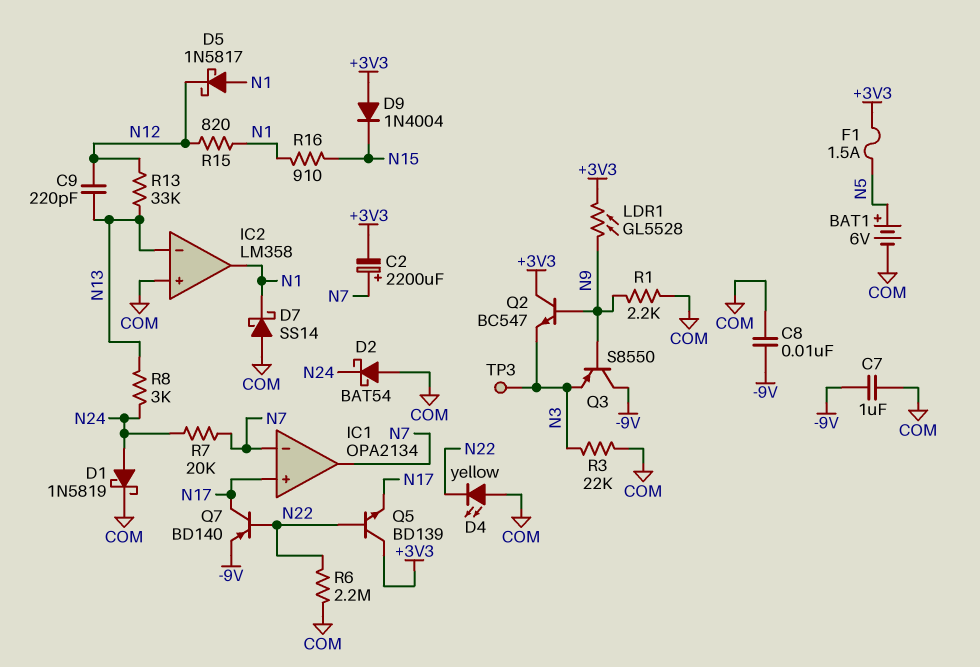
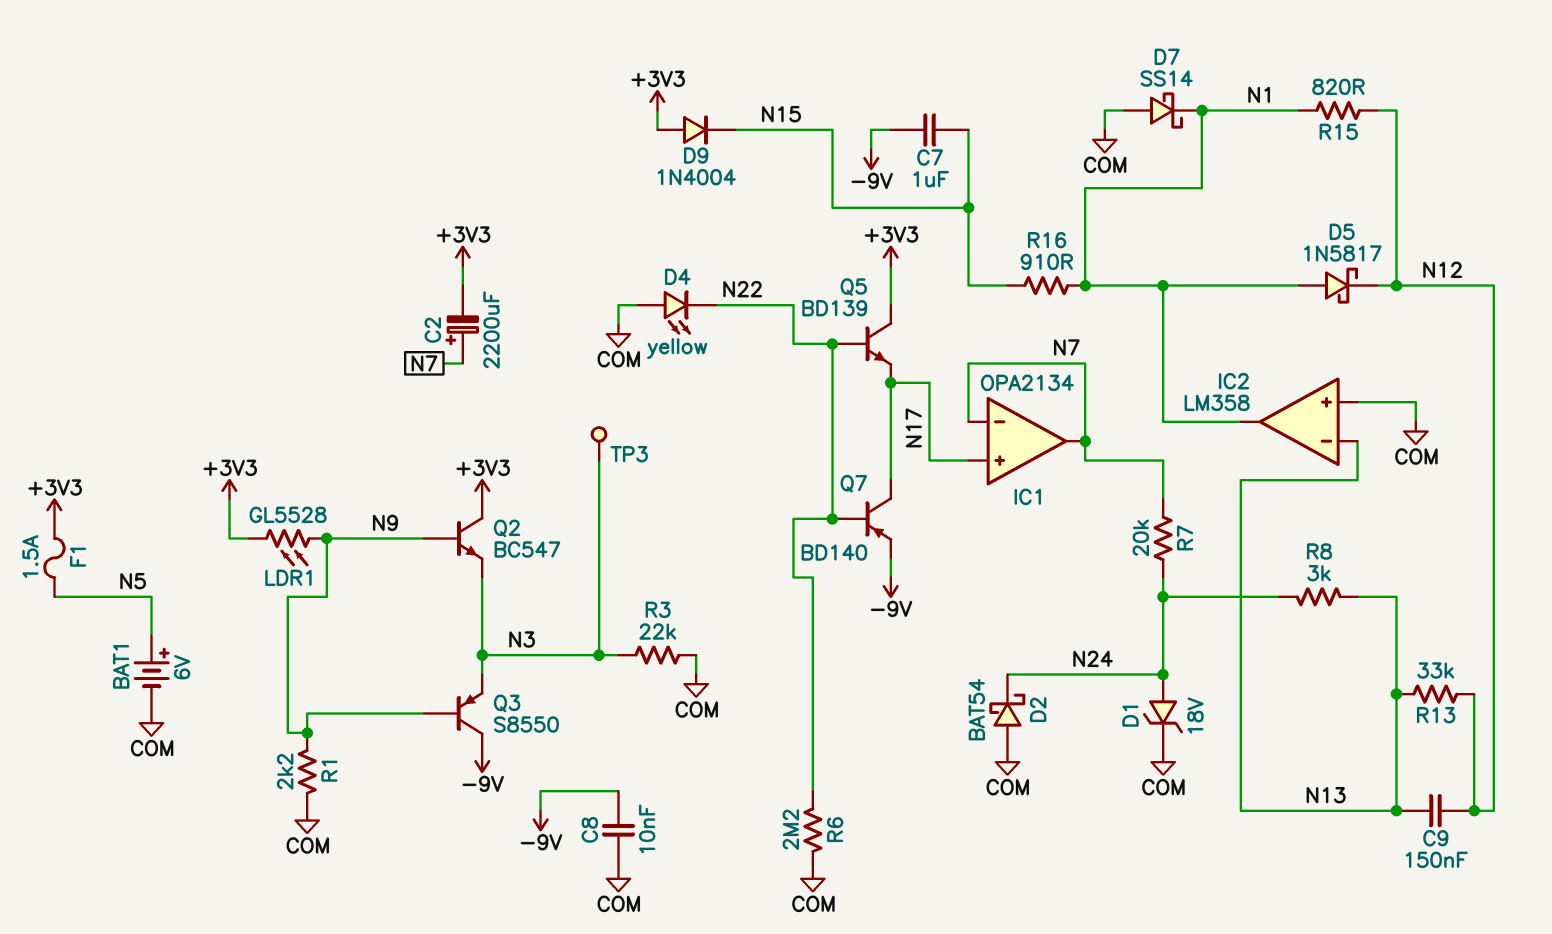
C7: 1uF (-9V, COM) -> 1uF (-9V, N15)
C9: 220pF (N12, N13) -> 150nF (N12, N13)
D1: schottky 1N5819 (A N24, K COM) -> zener 18V (A N24, K COM)

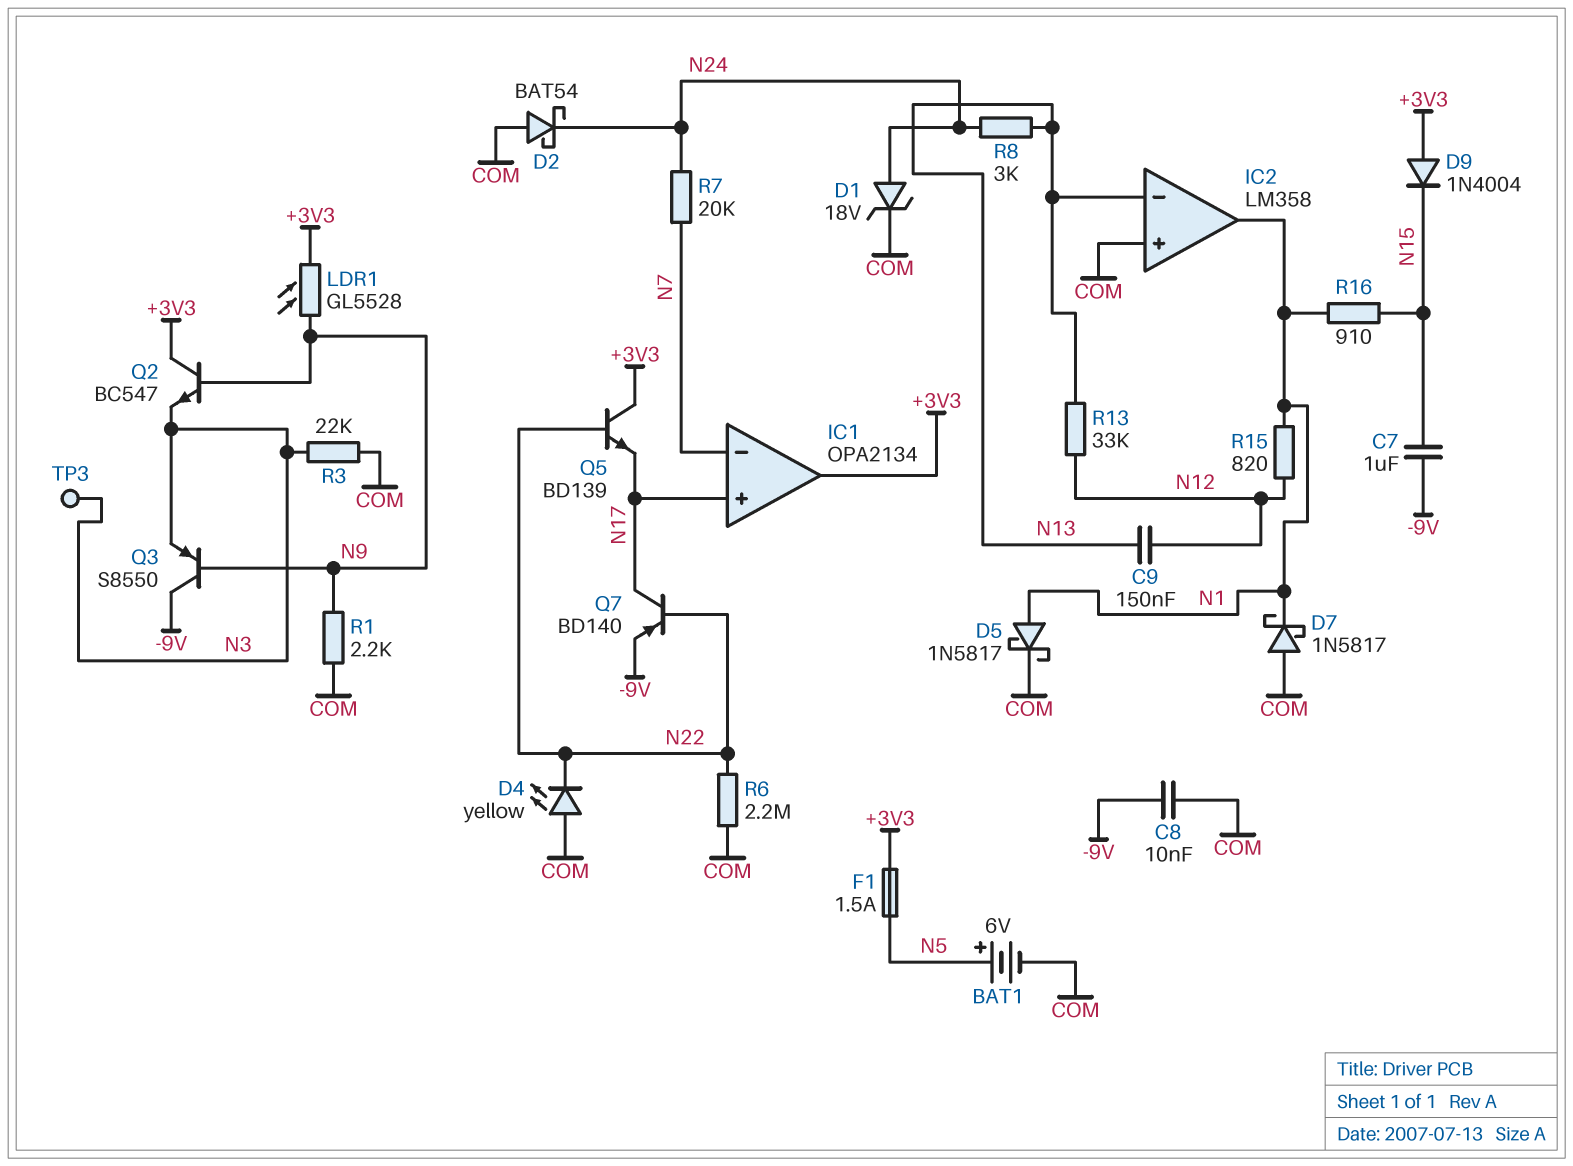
C2: 2200uF (plus N7, minus +3V3) -> none
D5: schottky 1N5817 (A N1, K N12) -> schottky 1N5817 (A N1, K COM)
D7: schottky SS14 (A COM, K N1) -> schottky 1N5817 (A COM, K N1)
IC1 pin out: N7 -> +3V3

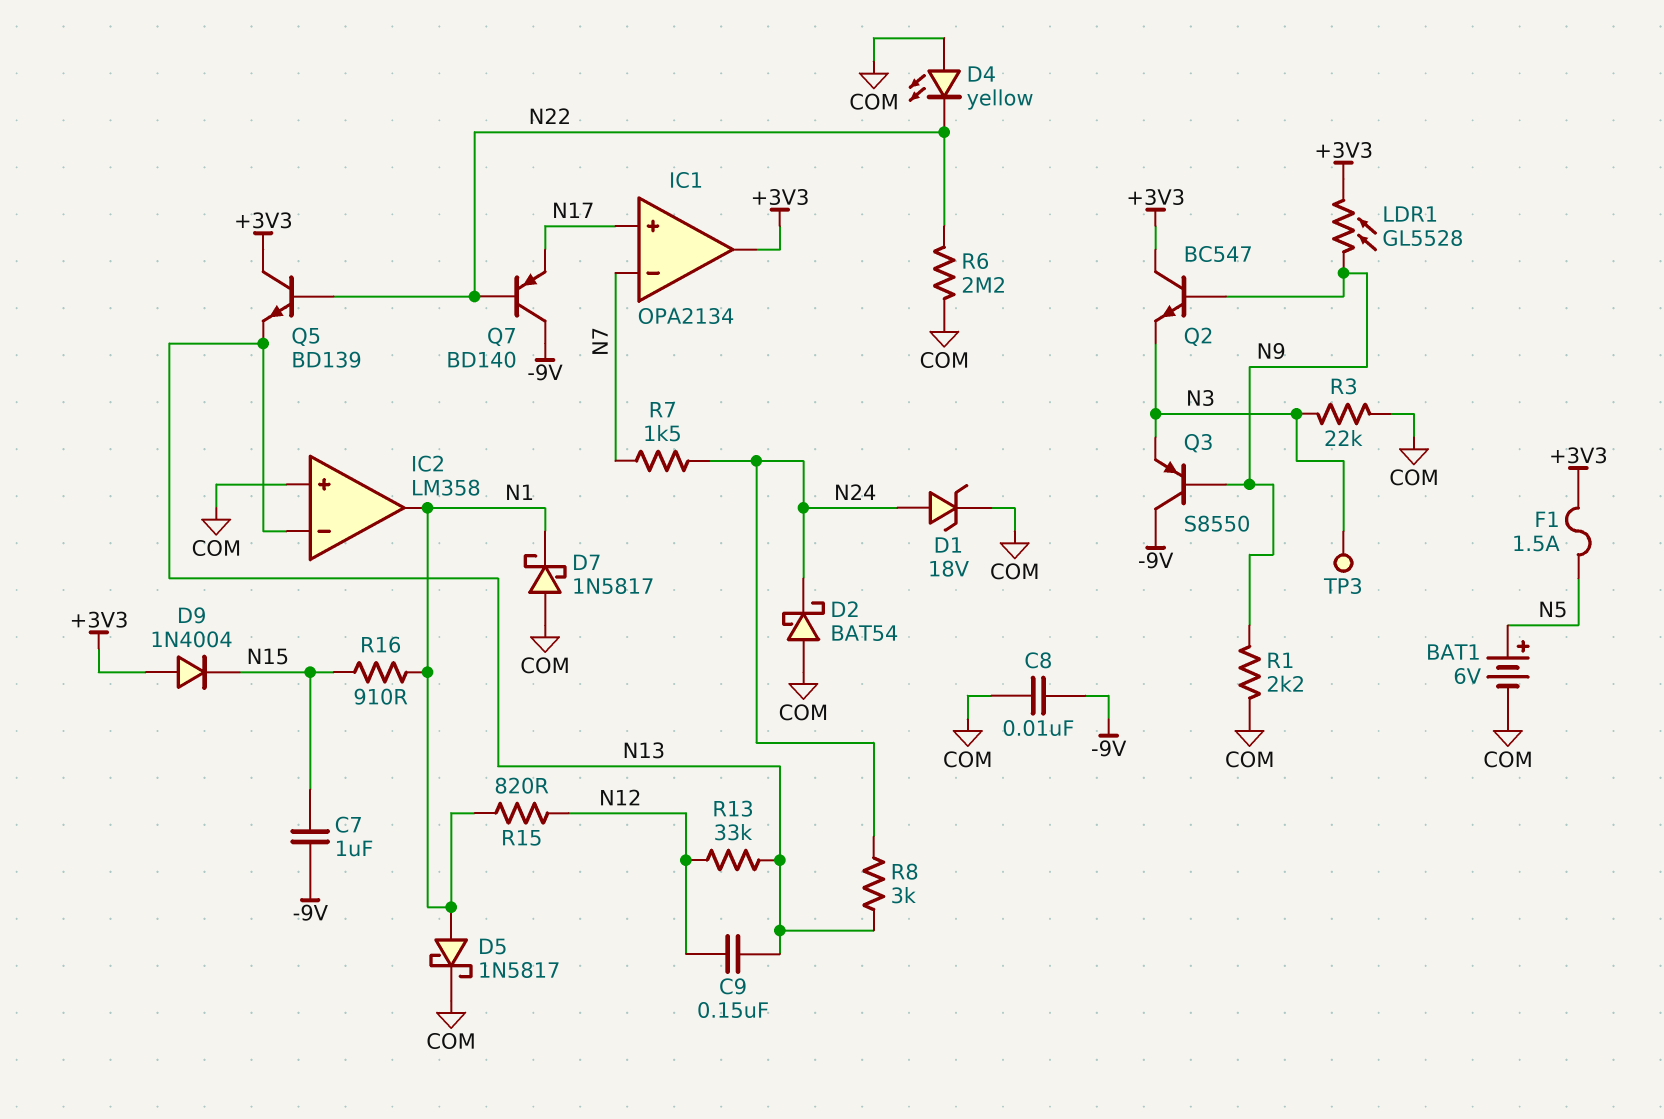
Q5: NPN BD139 (B N22, C +3V3, E N17) -> NPN BD139 (B N22, C +3V3, E N13)
Q7: PNP BD140 (B N22, C N17, E -9V) -> PNP BD140 (B N22, C -9V, E N17)
R7: 20k (N7, N24) -> 1.5k (N7, N24)

